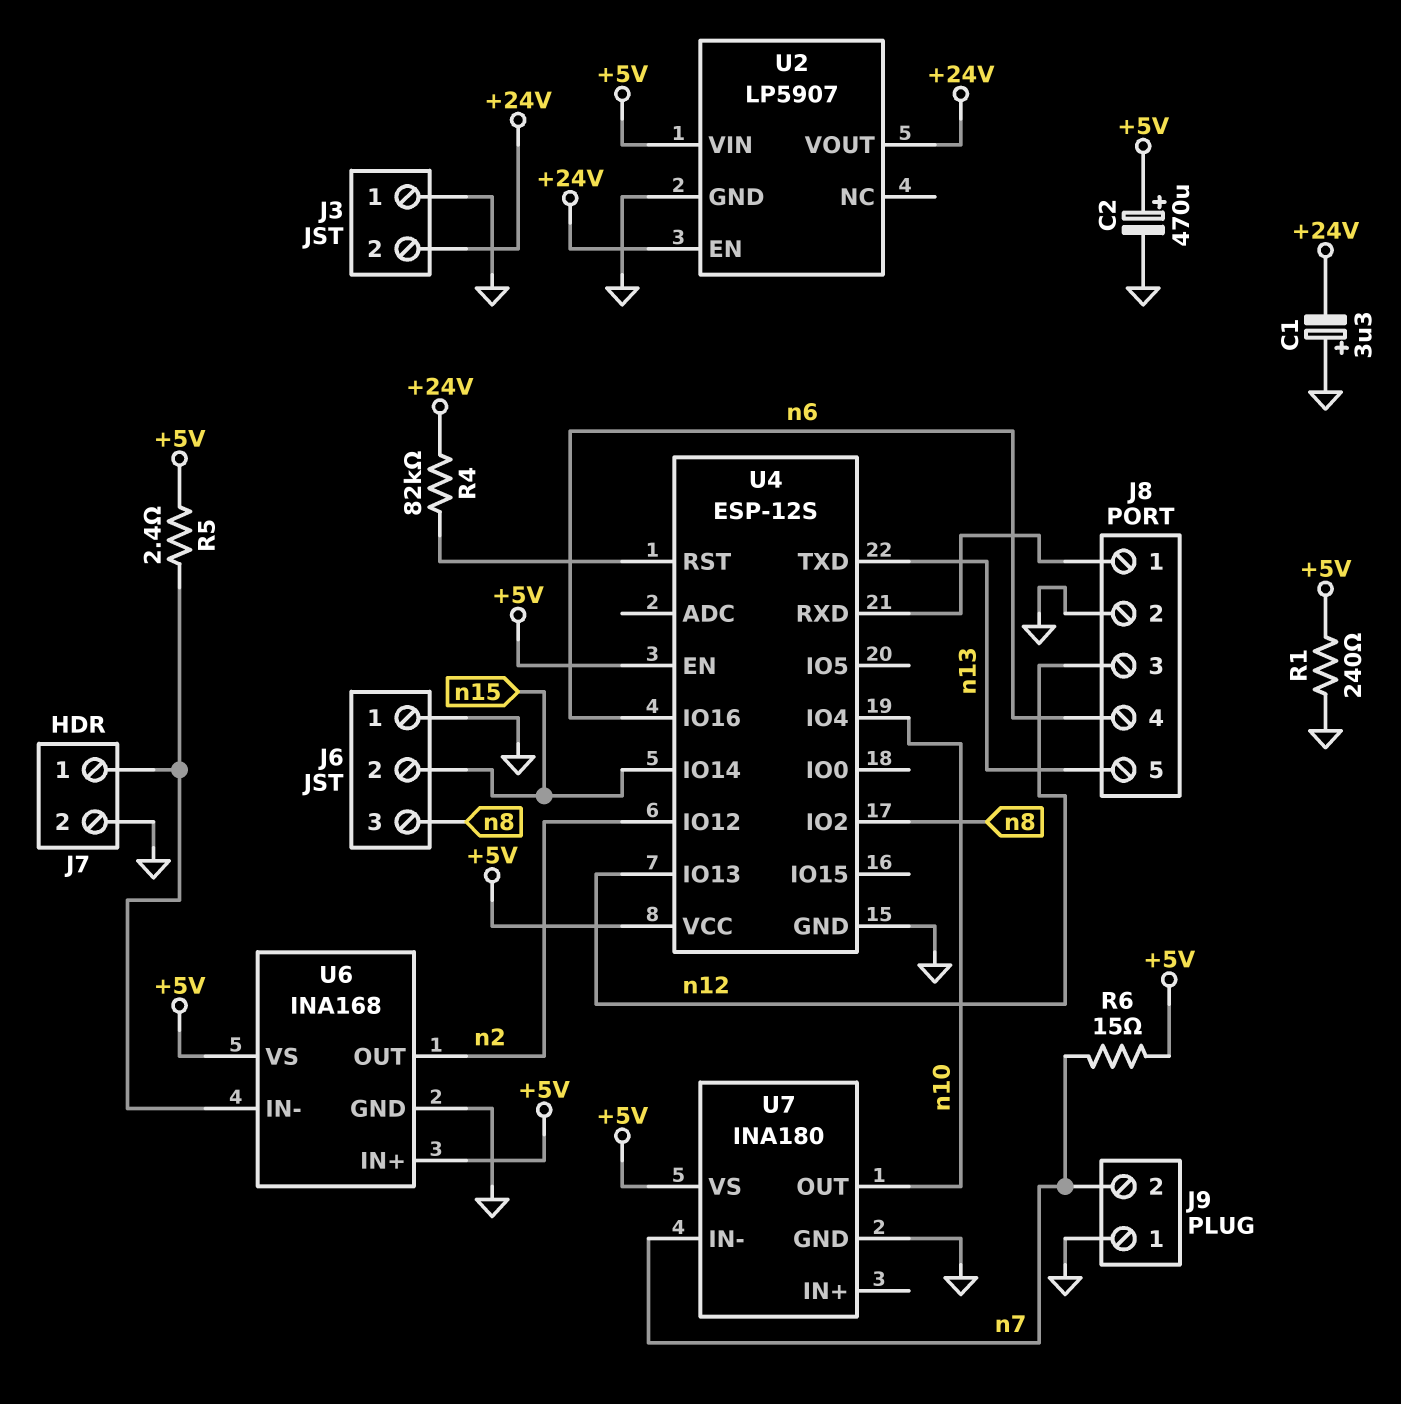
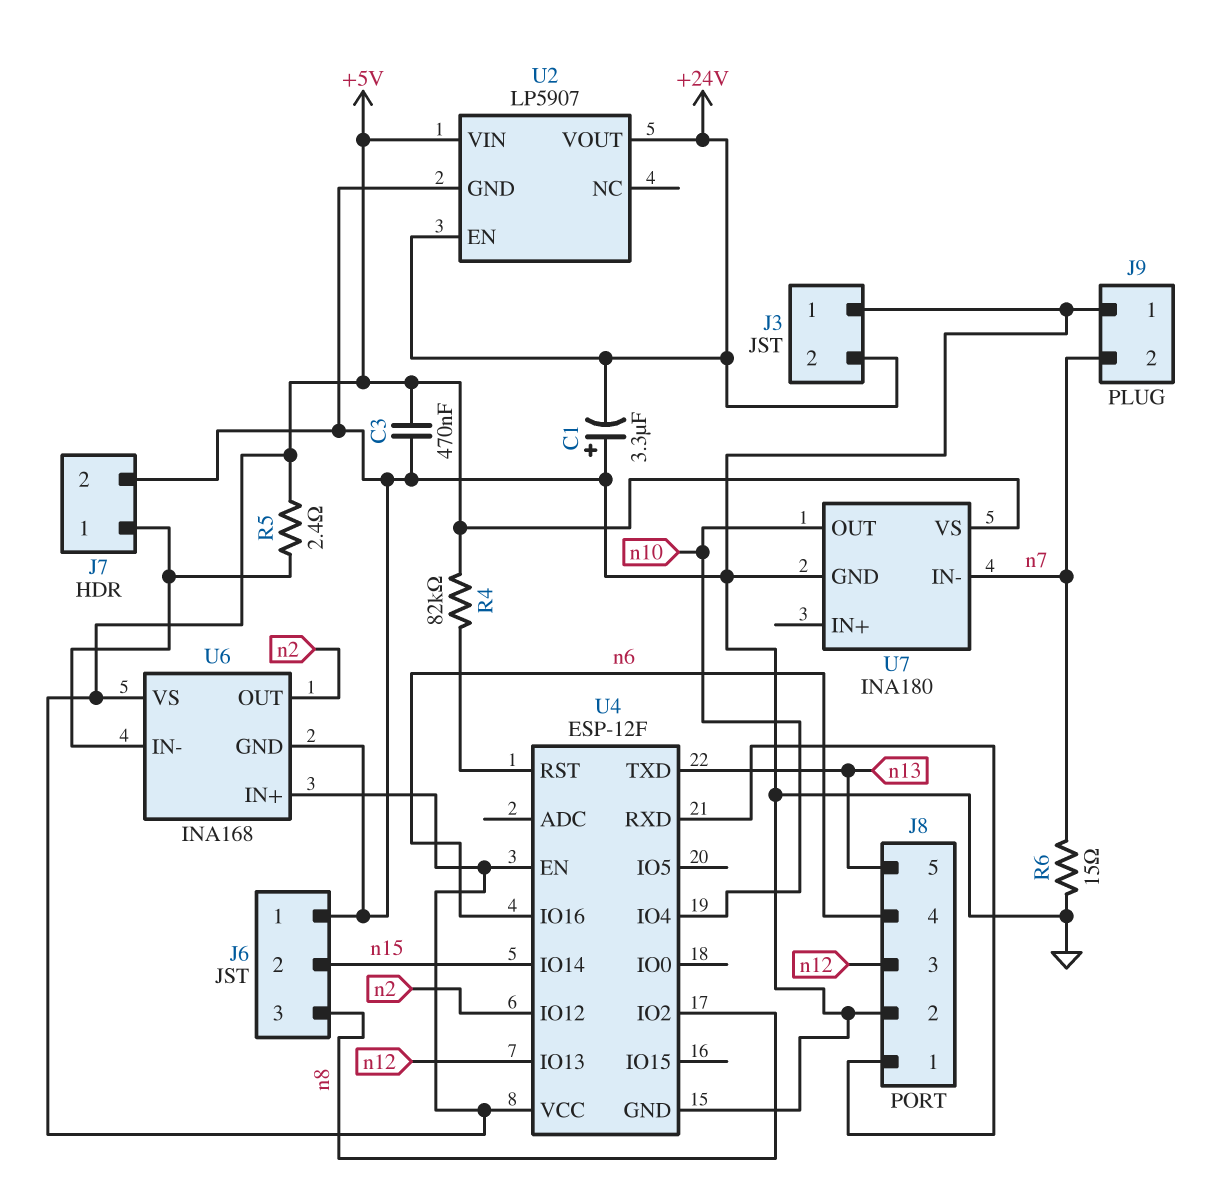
C2: 470uF (plus +5V, minus GND) -> none
C3: none -> 470nF (+5V, GND)
R1: 240 (+5V, GND) -> none
R4: 82k (+24V, U4/RST) -> 82k (+5V, U4/RST)
R6: 15 (+5V, n7) -> 15 (GND, n7)
U4: ESP-12S -> ESP-12F

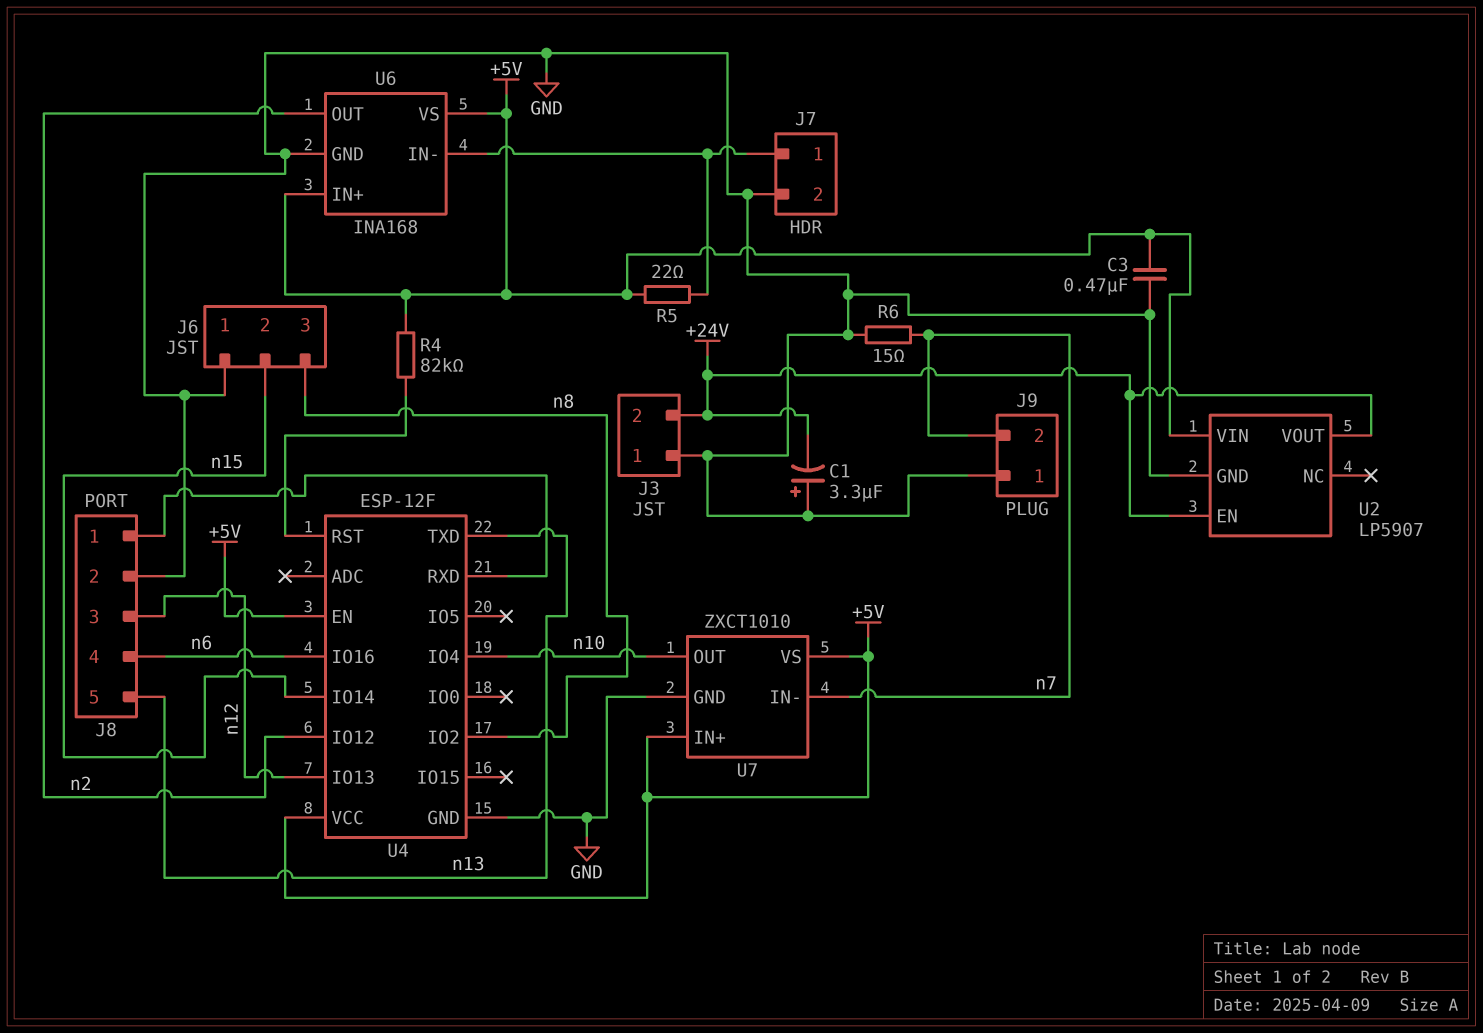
R5: 2.4 (+5V, J7/1) -> 22 (+5V, J7/1)
U7: INA180 -> ZXCT1010
U7 pin IN+: none -> +5V

